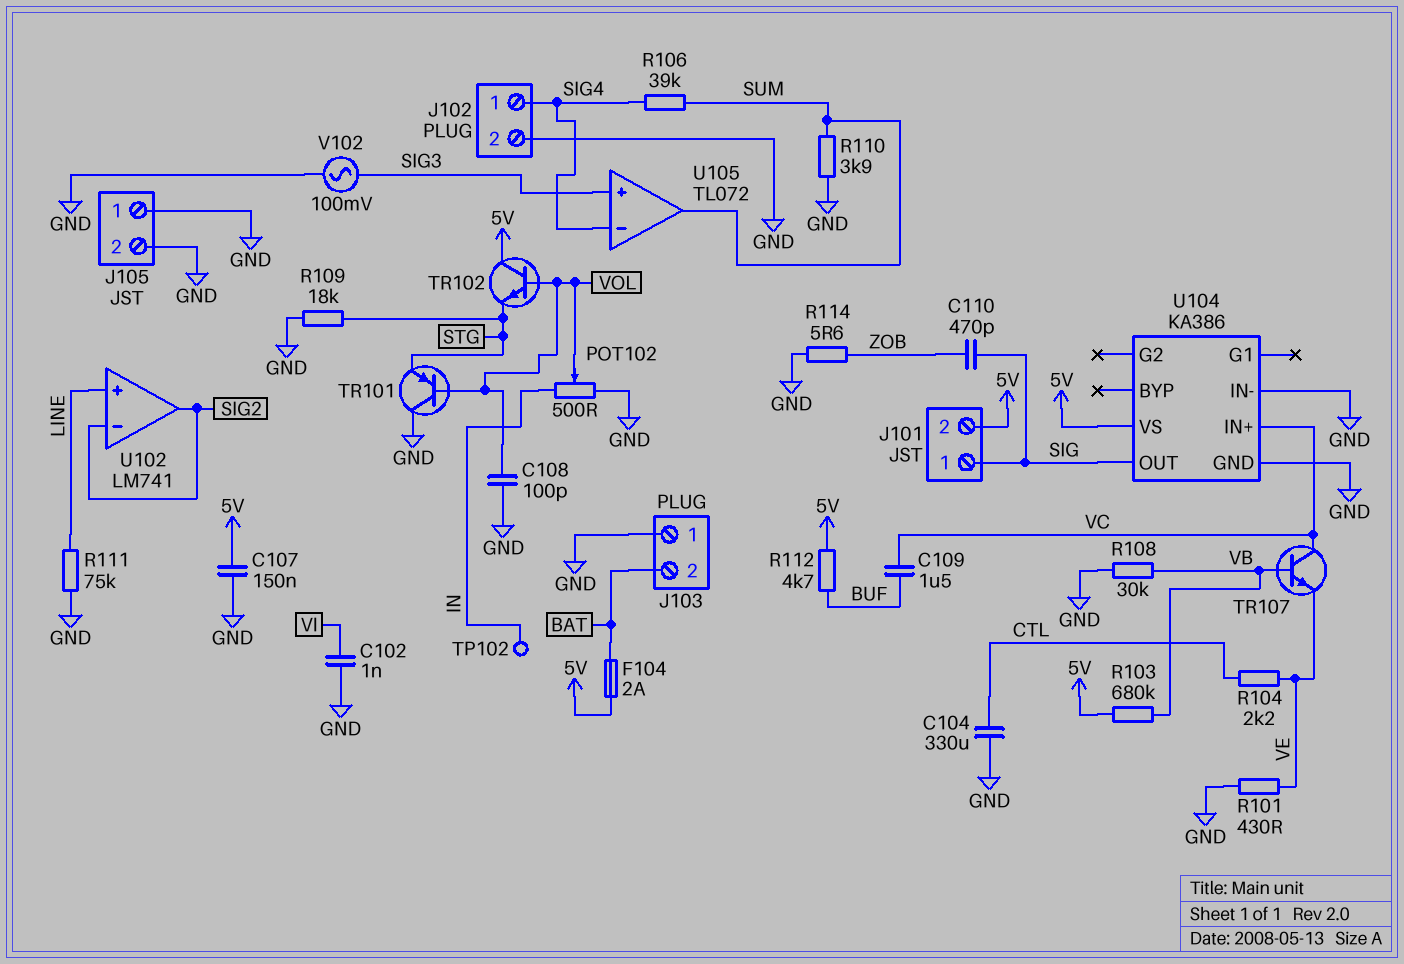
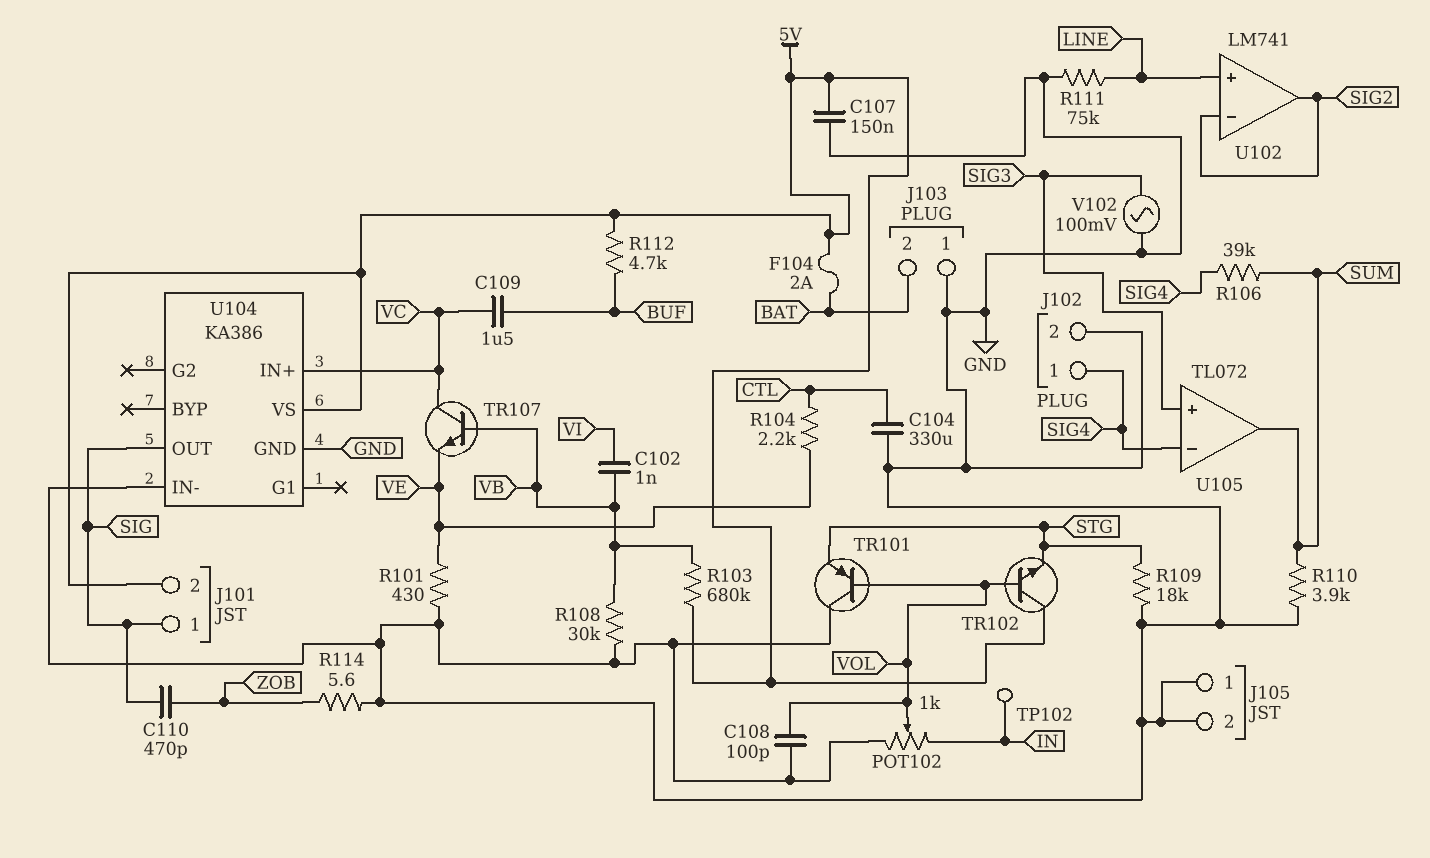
C102: 1nF (GND, VI) -> 1nF (VB, VI)
POT102: 500 (GND, IN, wiper VOL) -> 1k (GND, IN, wiper VOL)

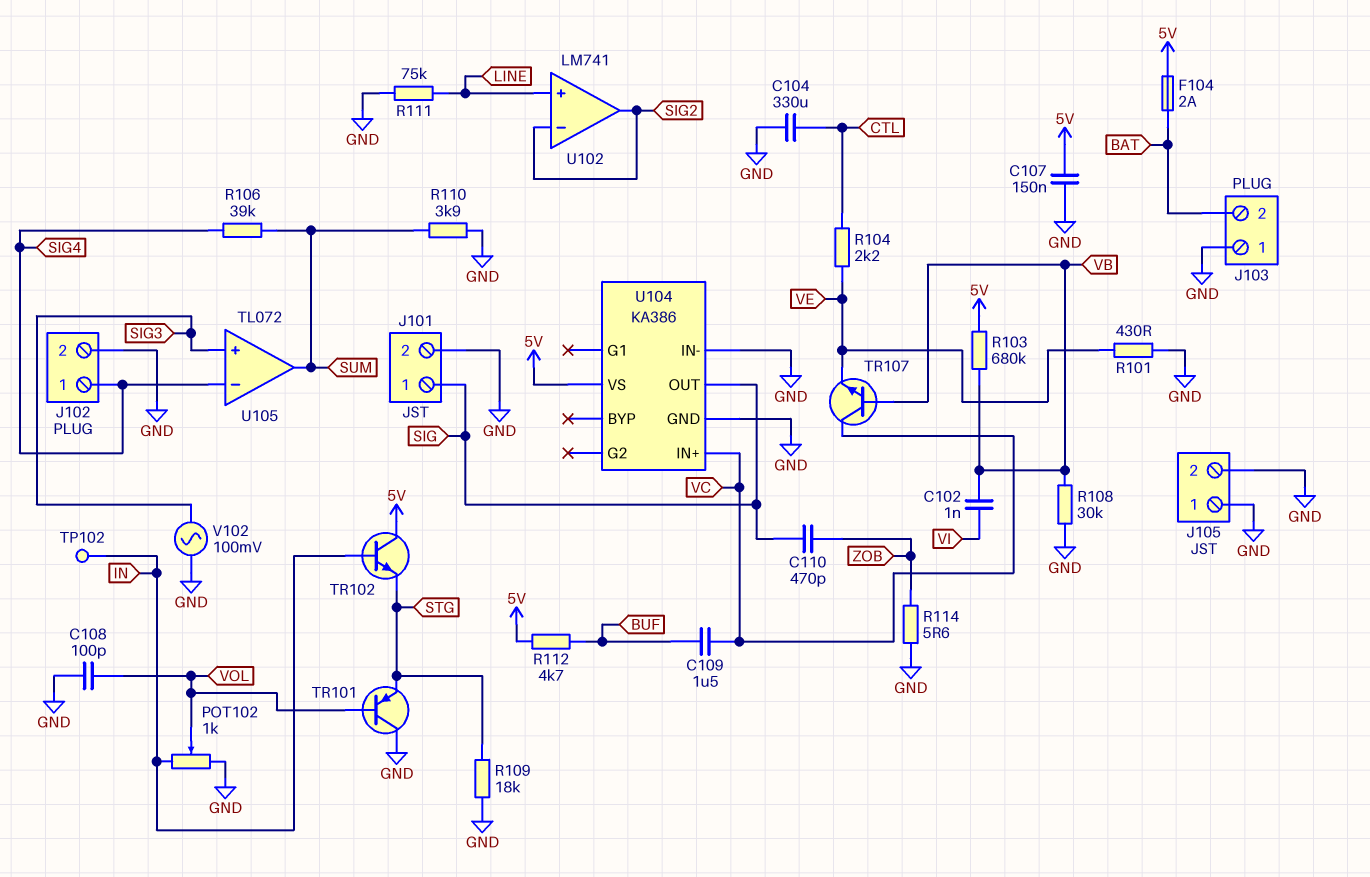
J101 pin 2: 5V -> GND
TR102: NPN (B VOL, C 5V, E STG) -> NPN (B IN, C 5V, E STG)

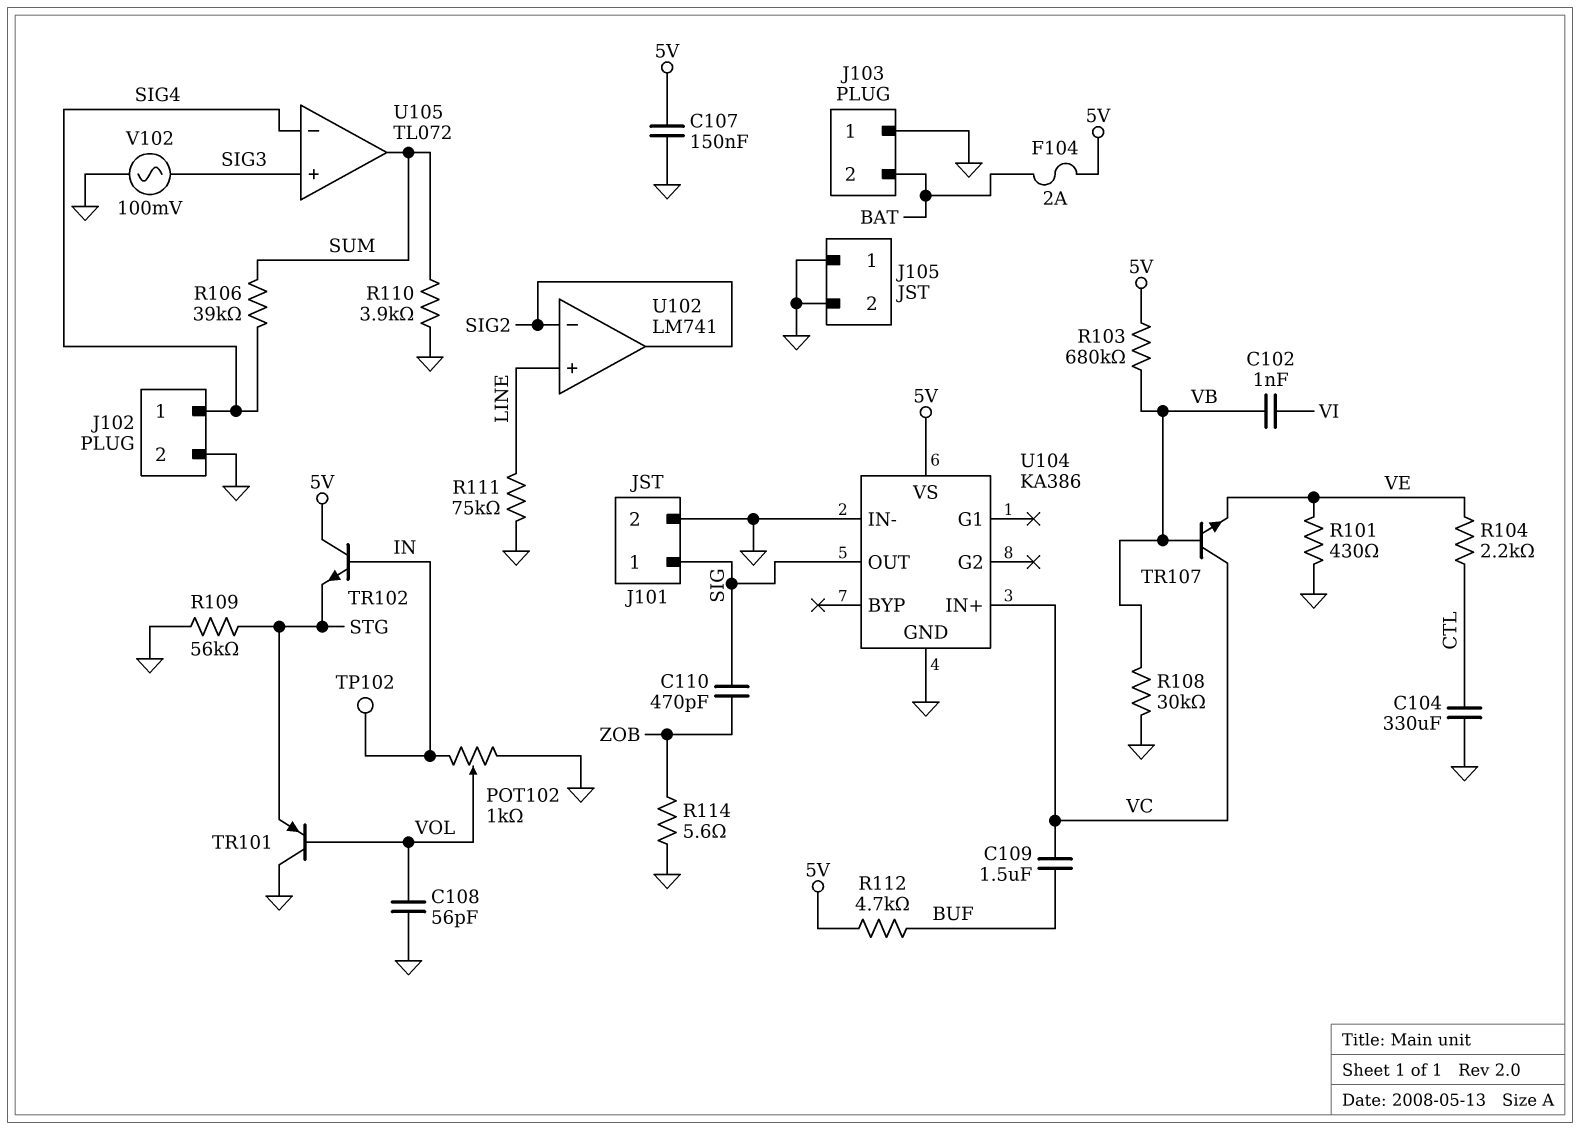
C108: 100pF (GND, VOL) -> 56pF (GND, VOL)
R109: 18k (GND, STG) -> 56k (GND, STG)

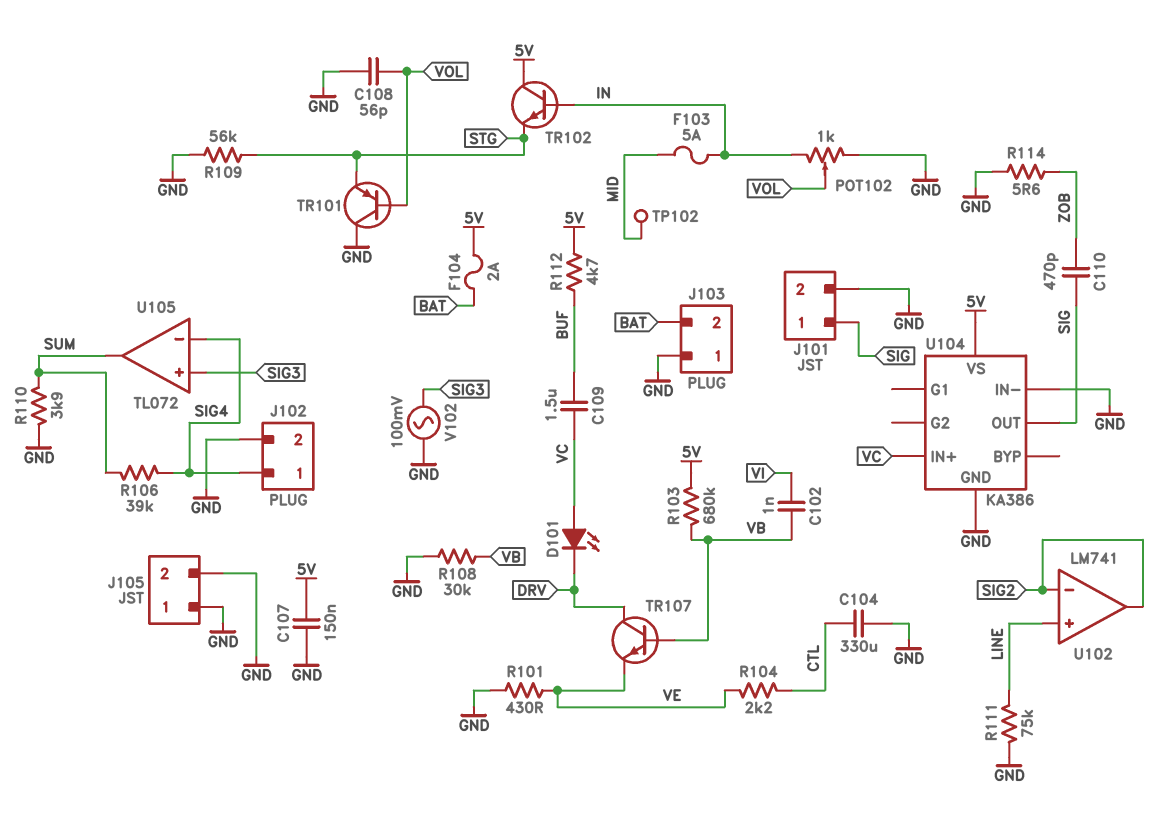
D101: none -> LED (A VC, K DRV)
F103: none -> 5A (IN, MID)
TP102: test point (IN) -> test point (MID)
TR107: NPN (B VB, C VC, E VE) -> NPN (B VB, C DRV, E VE)

